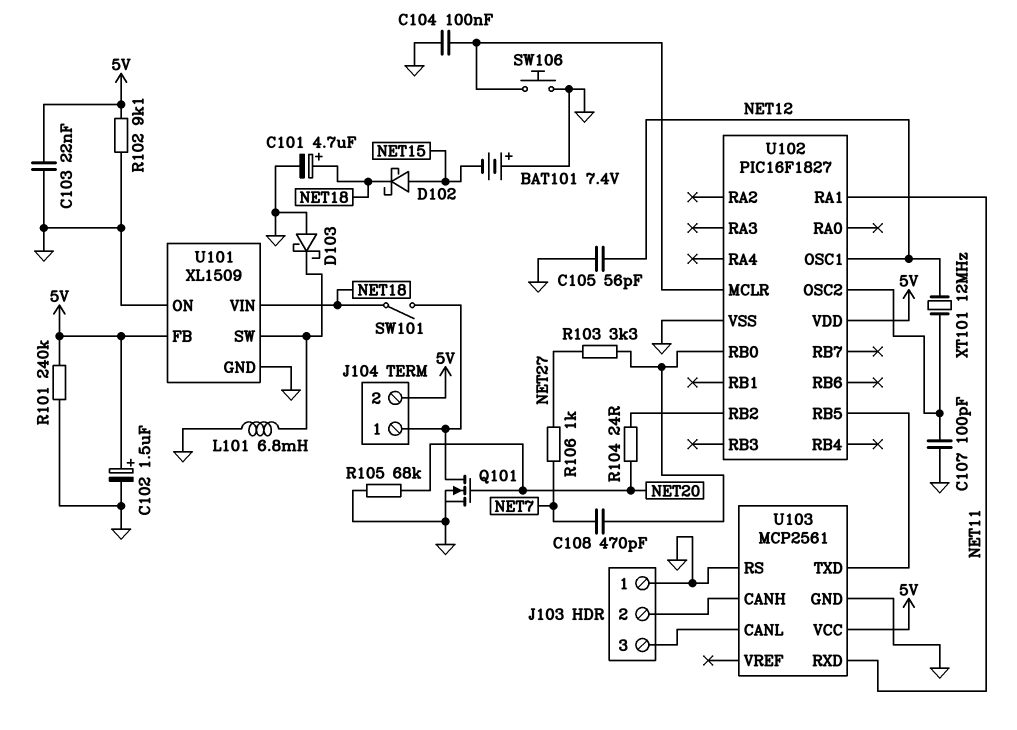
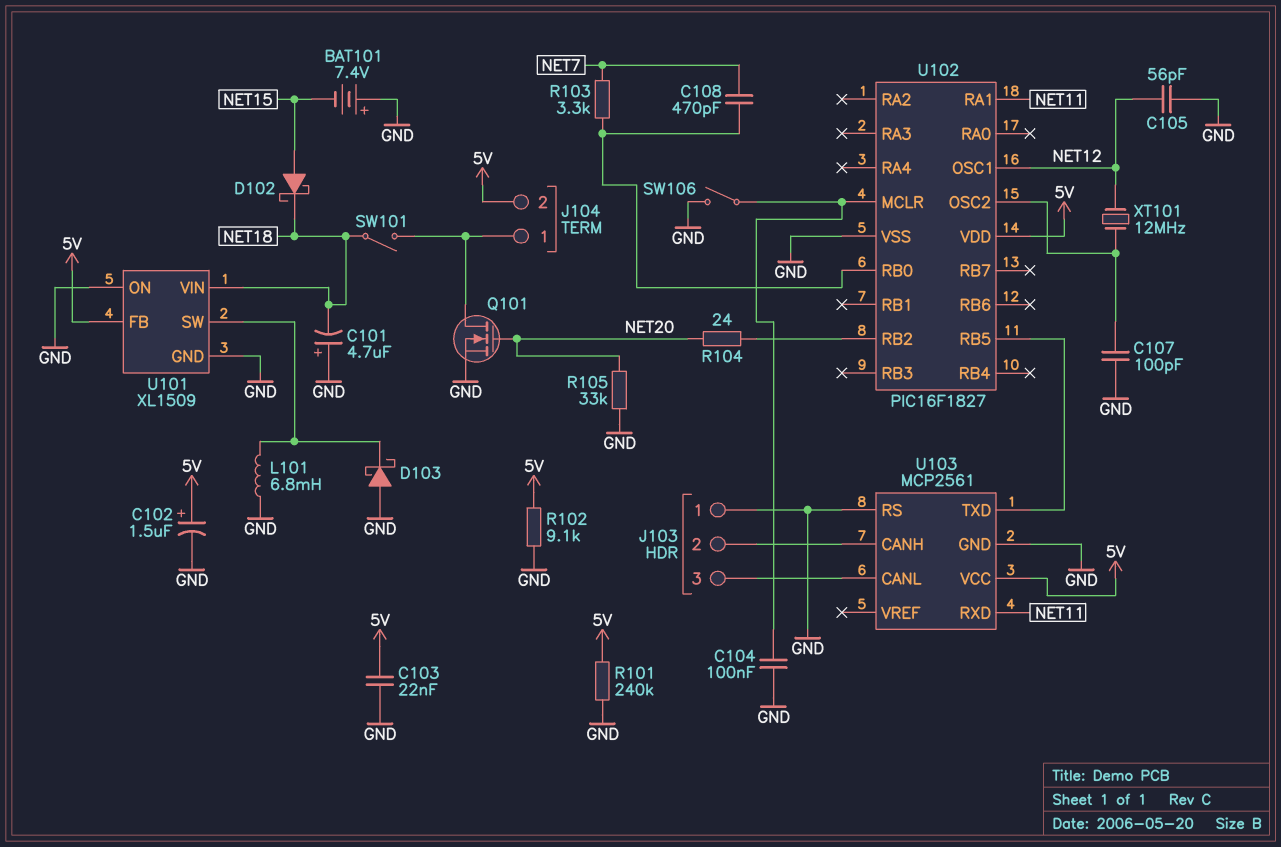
C101: 4.7uF (plus NET18, minus GND) -> 4.7uF (plus GND, minus NET18)
R103: 3.3k (NET27, U102/RB0) -> 3.3k (NET7, U102/RB0)
R105: 68k (GND, NET20) -> 33k (GND, NET20)
R106: 1k (NET7, NET27) -> none
SW106: button (GND, U102/MCLR) -> switch (GND, U102/MCLR)

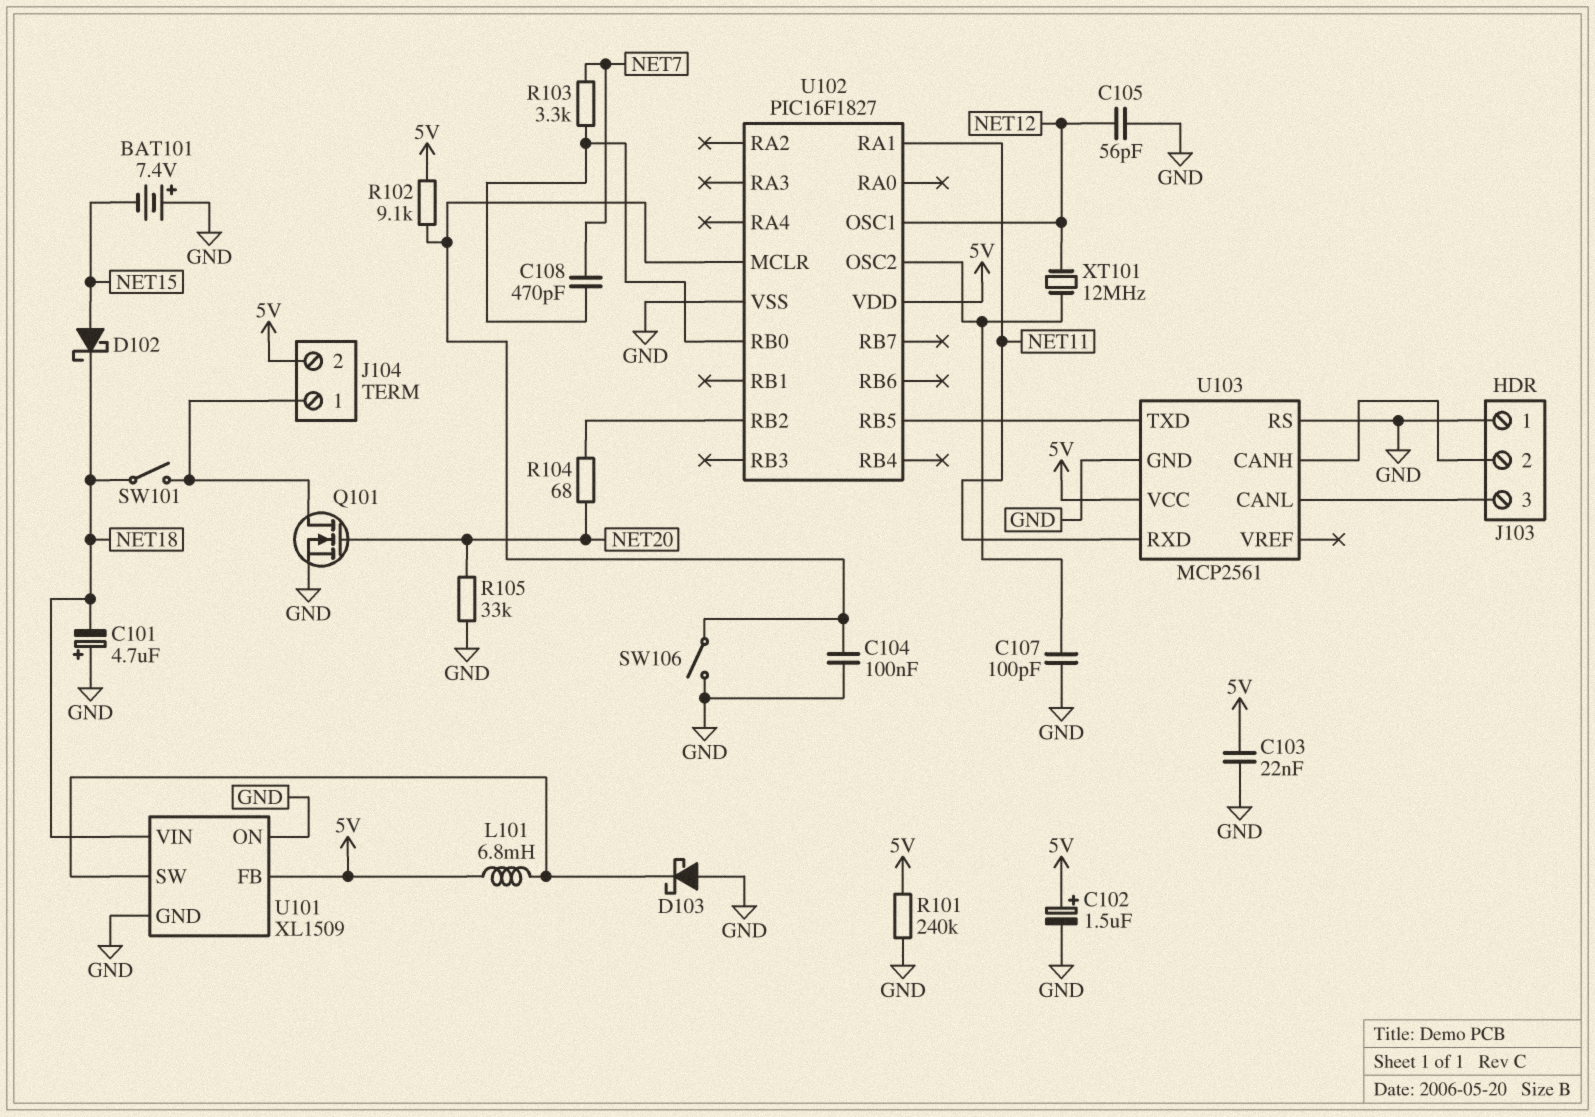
L101: 6.8mH (GND, U101/SW) -> 6.8mH (5V, U101/SW)
R102: 9.1k (5V, GND) -> 9.1k (5V, U102/MCLR)
R104: 24 (NET20, U102/RB2) -> 68 (NET20, U102/RB2)

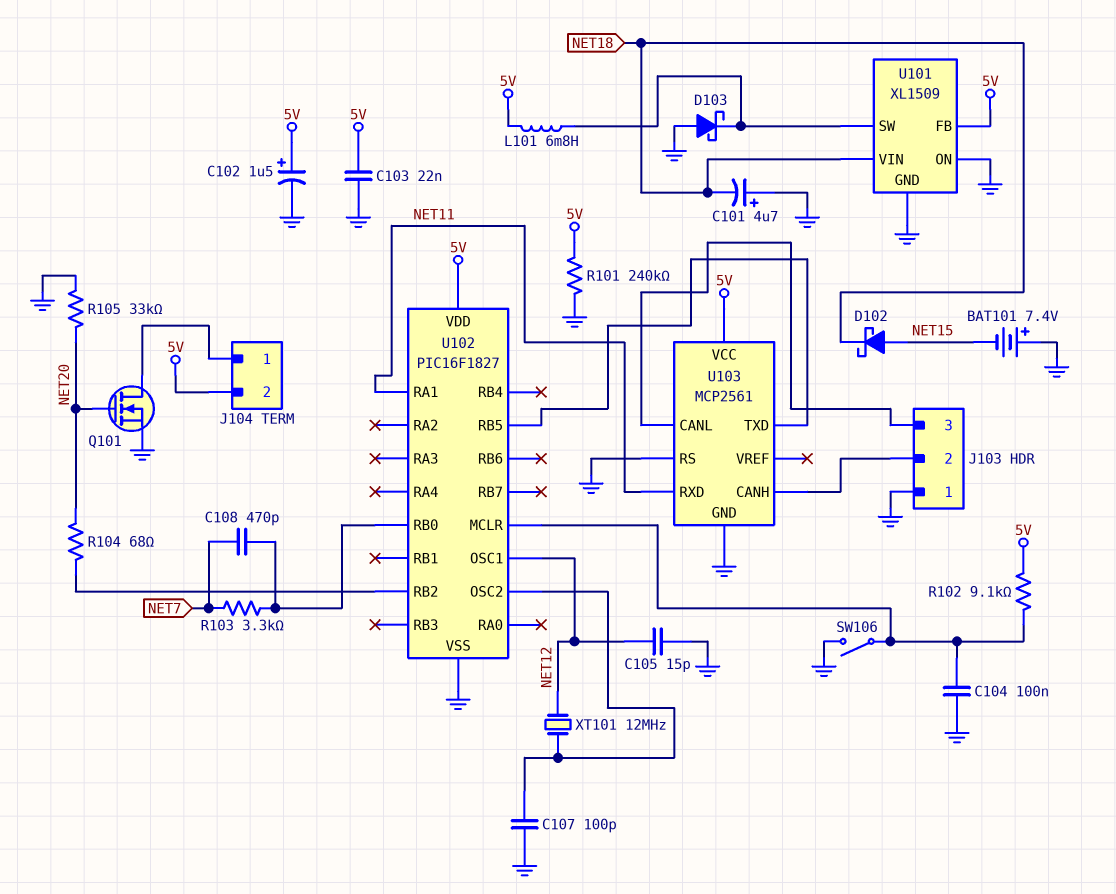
C105: 56pF (GND, NET12) -> 15pF (GND, NET12)
SW101: switch (J104/1, NET18) -> none

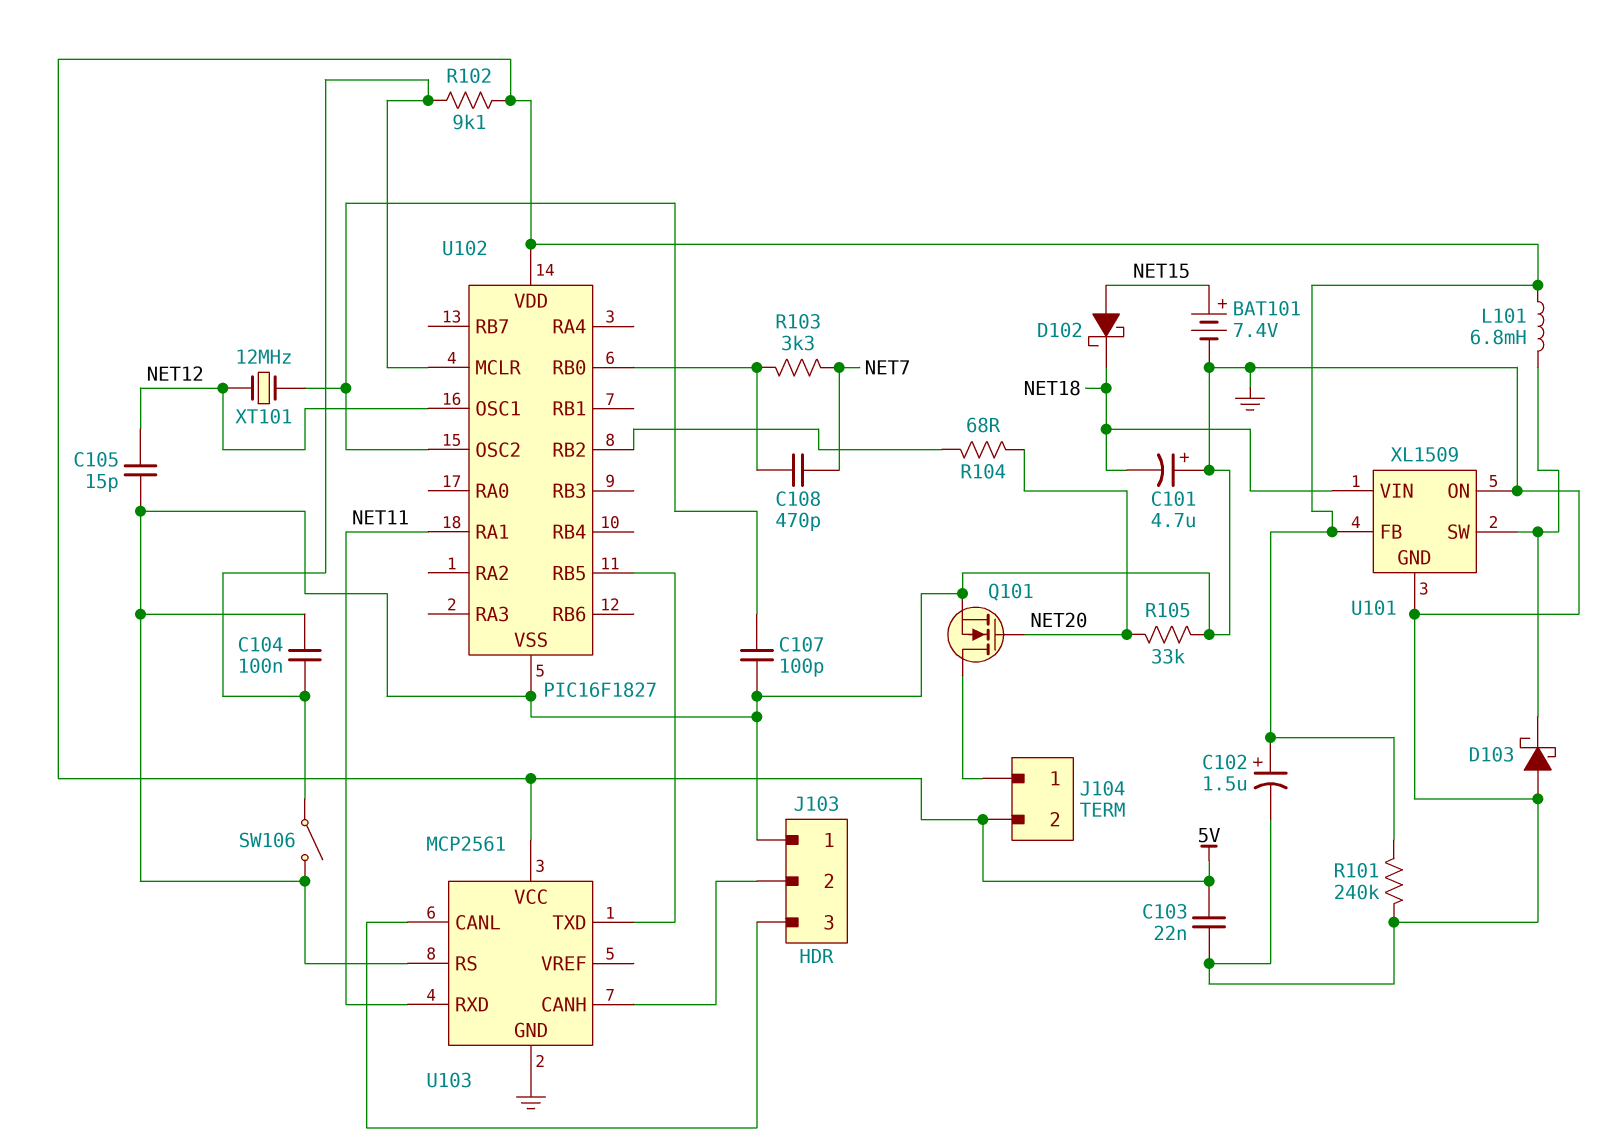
BAT101: 7.4V (plus GND, minus NET15) -> 7.4V (plus NET15, minus GND)

